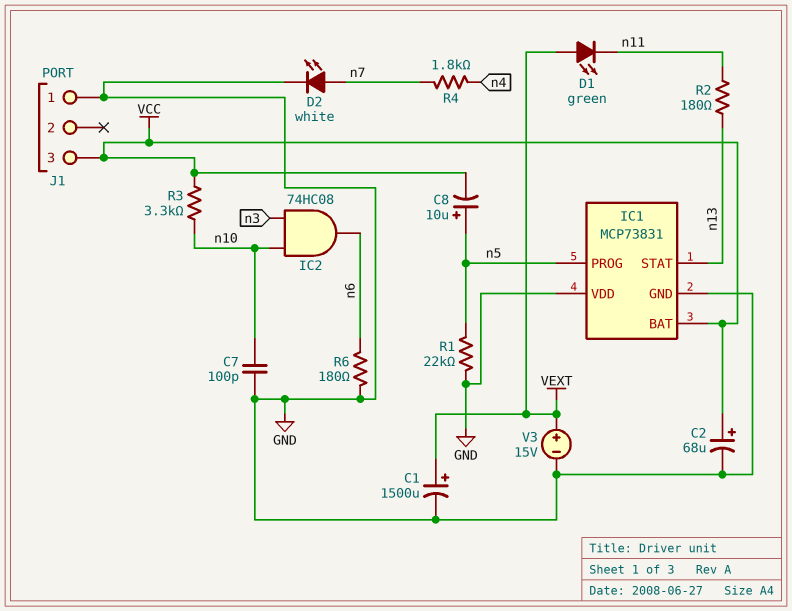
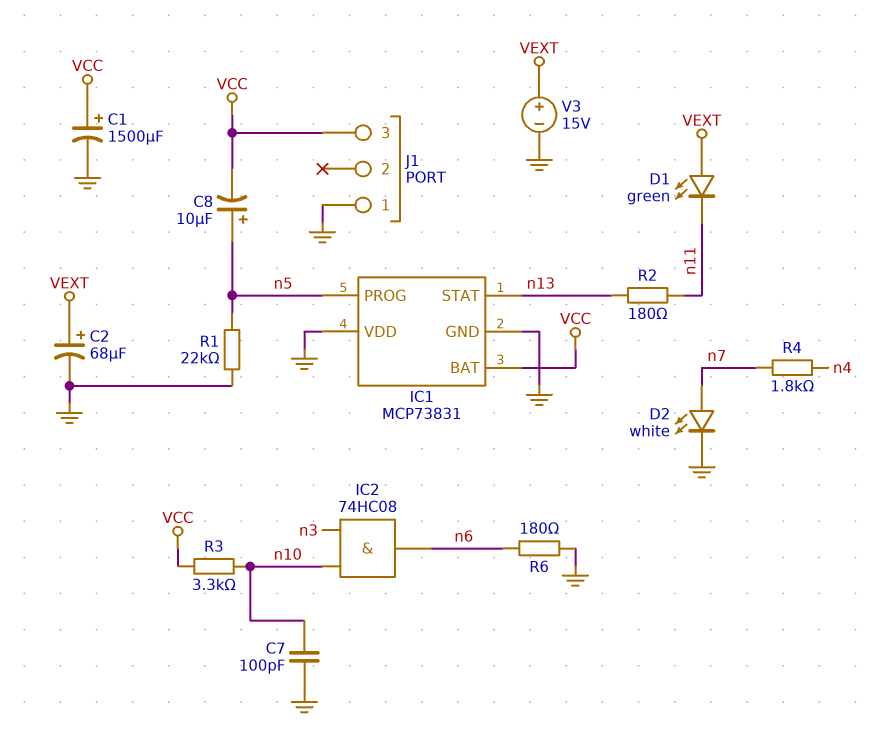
C1: 1500uF (plus VEXT, minus GND) -> 1500uF (plus VCC, minus GND)
C2: 68uF (plus VCC, minus GND) -> 68uF (plus VEXT, minus GND)

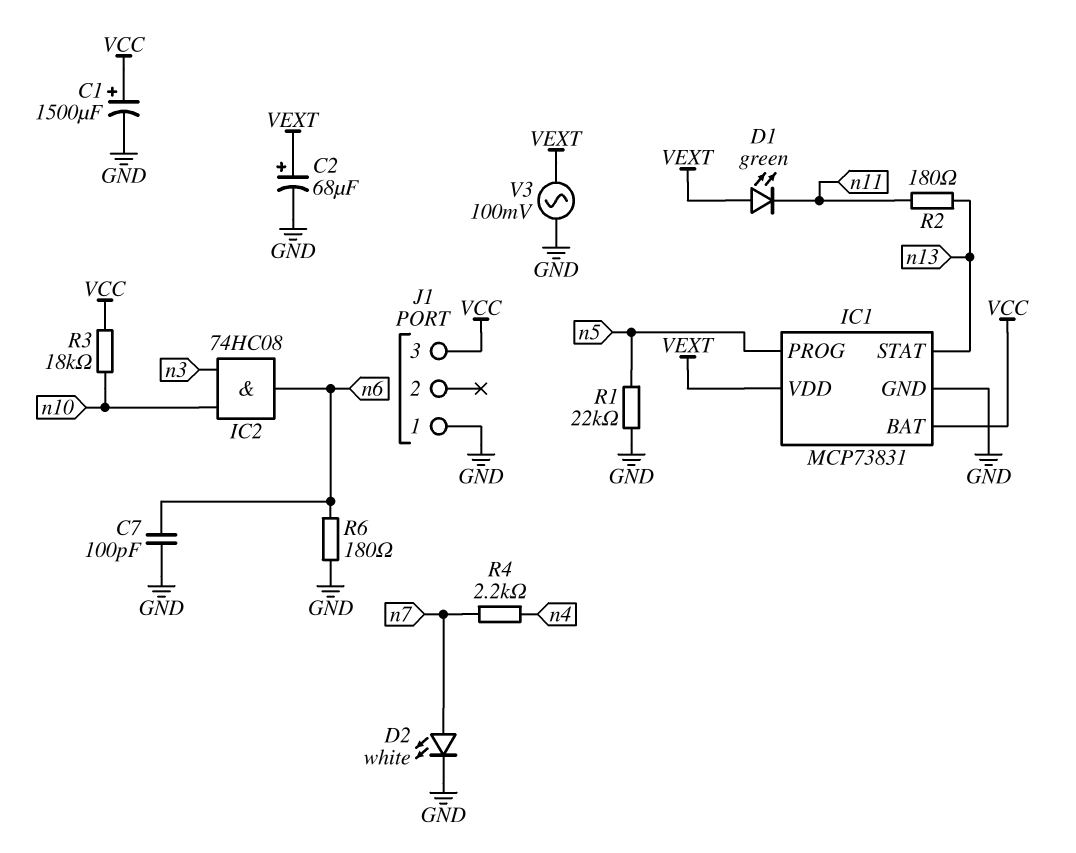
C7: 100pF (GND, n10) -> 100pF (GND, n6)
C8: 10uF (plus n5, minus VCC) -> none
IC1 pin VDD: GND -> VEXT
R3: 3.3k (VCC, n10) -> 18k (VCC, n10)
R4: 1.8k (n4, n7) -> 2.2k (n4, n7)
V3: 15V (plus VEXT, minus GND) -> AC 100mV (GND, VEXT)

